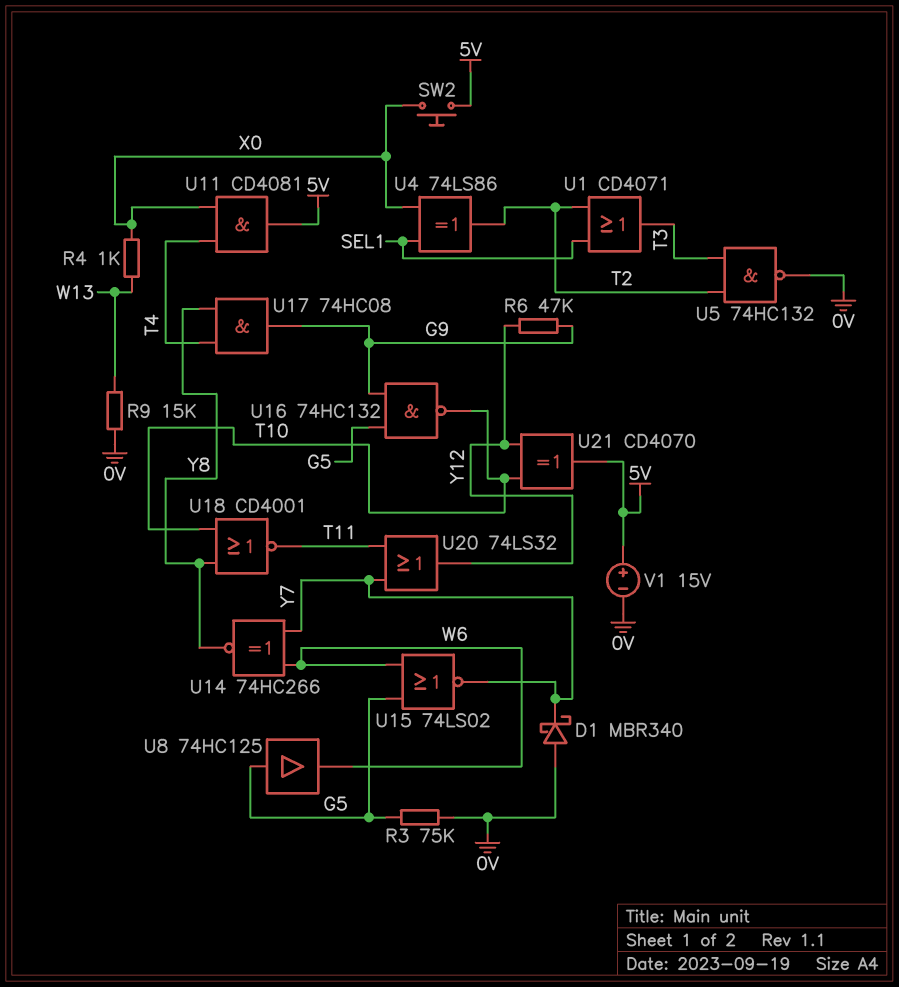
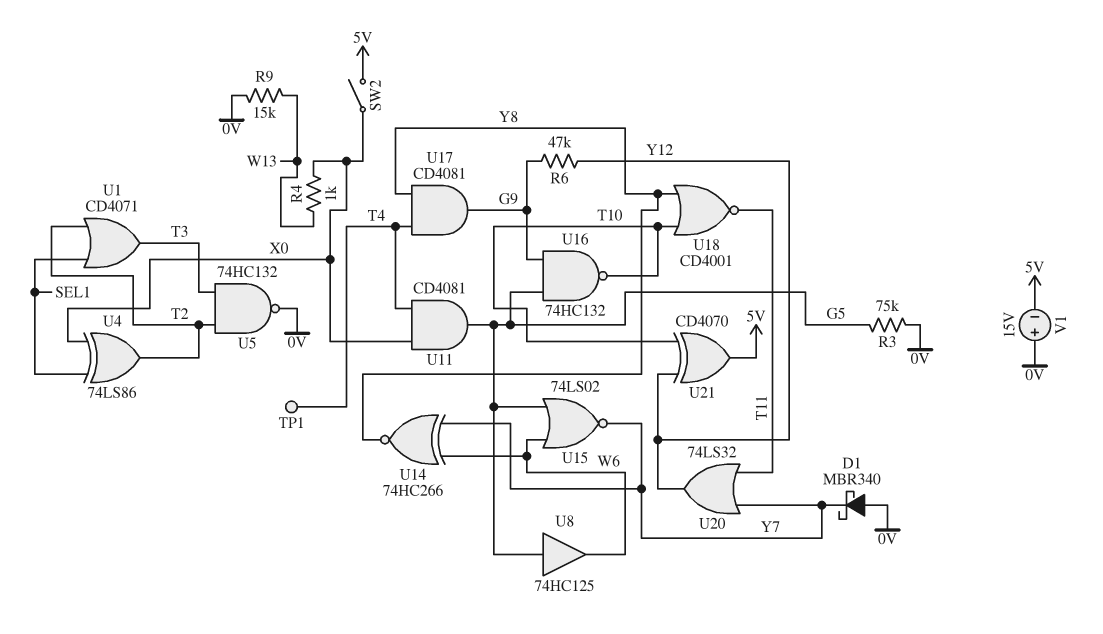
SW2: button (5V, X0) -> switch (5V, X0)
TP1: none -> test point (T4)
U11: AND CD4081 (in T4, in X0, out 5V) -> AND CD4081 (in T4, in X0, out G5)
U17: AND 74HC08 (in T4, in Y8, out G9) -> AND CD4081 (in T4, in Y8, out G9)
V1: 15V (plus 5V, minus 0V) -> 15V (plus 0V, minus 5V)

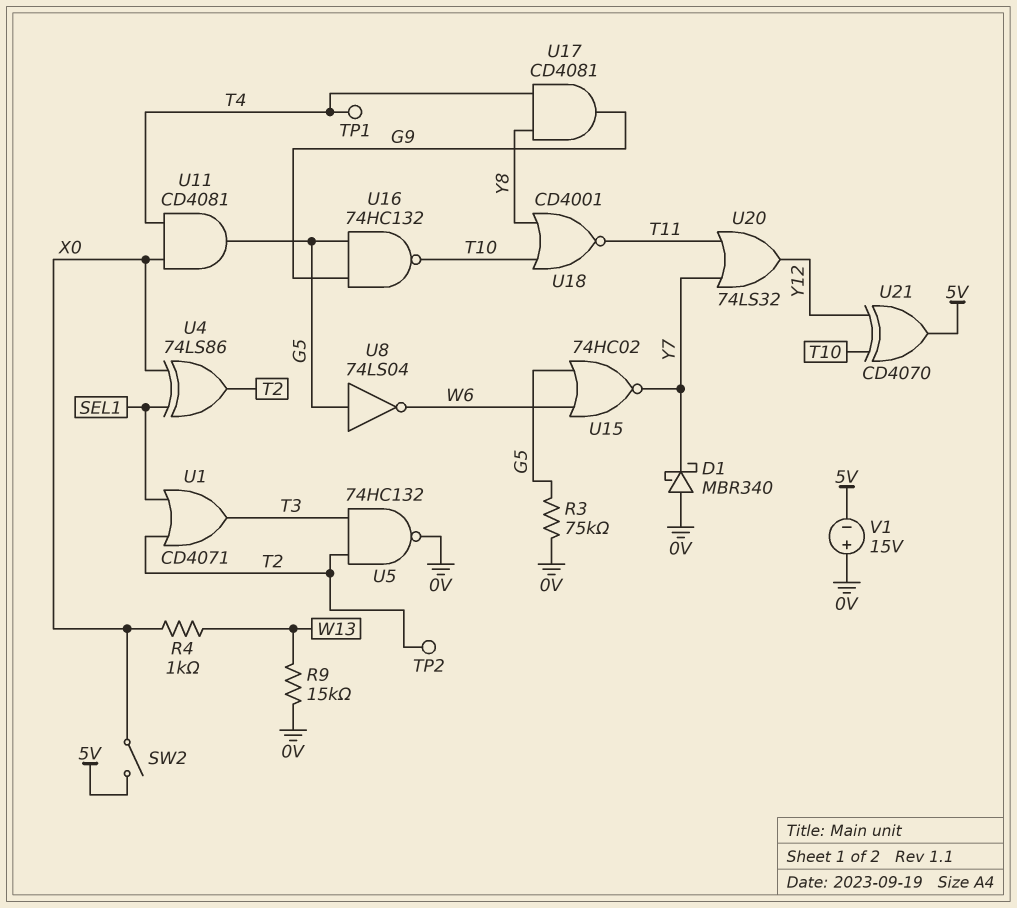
R6: 47k (G9, Y12) -> none
TP2: none -> test point (T2)
U8: buffer 74HC125 (in G5, out W6) -> NOT 74LS04 (in G5, out W6)
U14: XNOR 74HC266 (in W6, in Y7, out Y8) -> none
U15: NOR 74LS02 (in G5, in W6, out Y7) -> NOR 74HC02 (in G5, in W6, out Y7)

